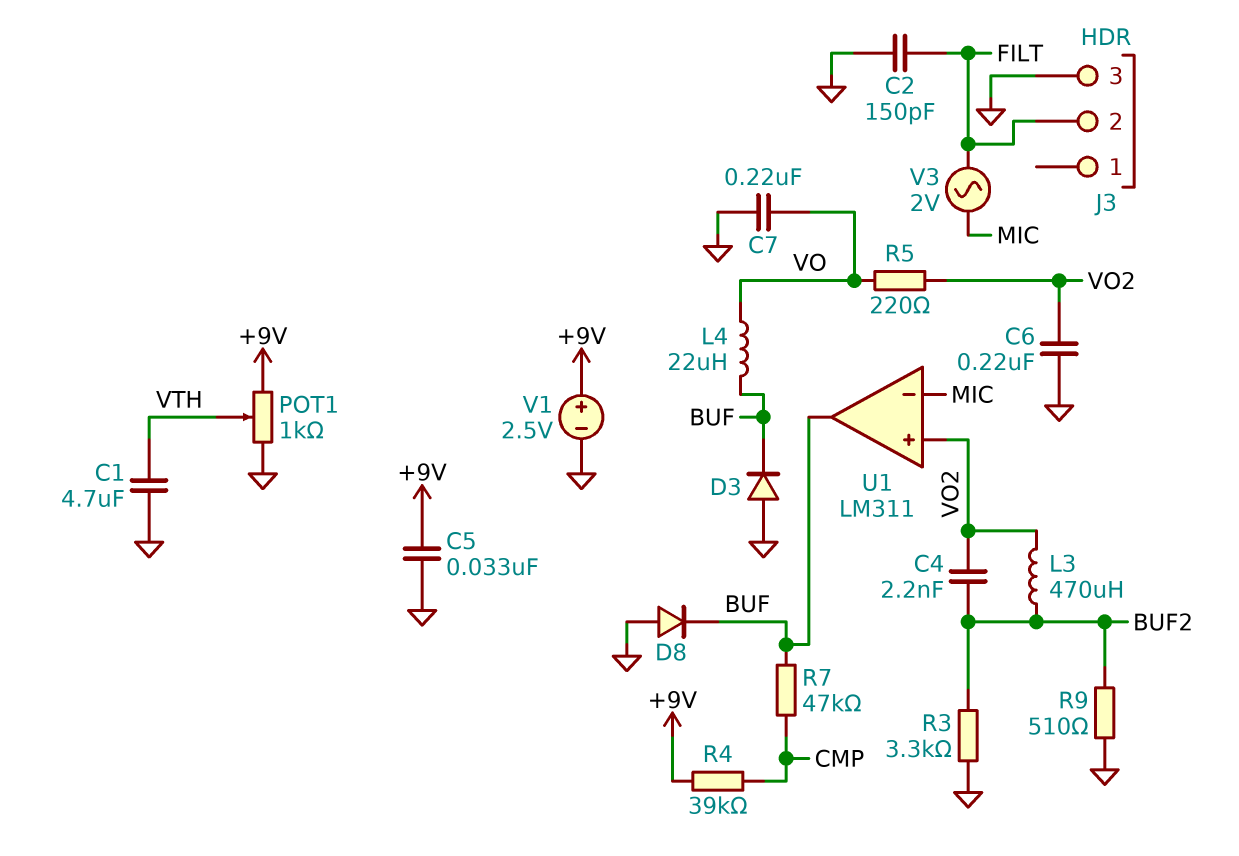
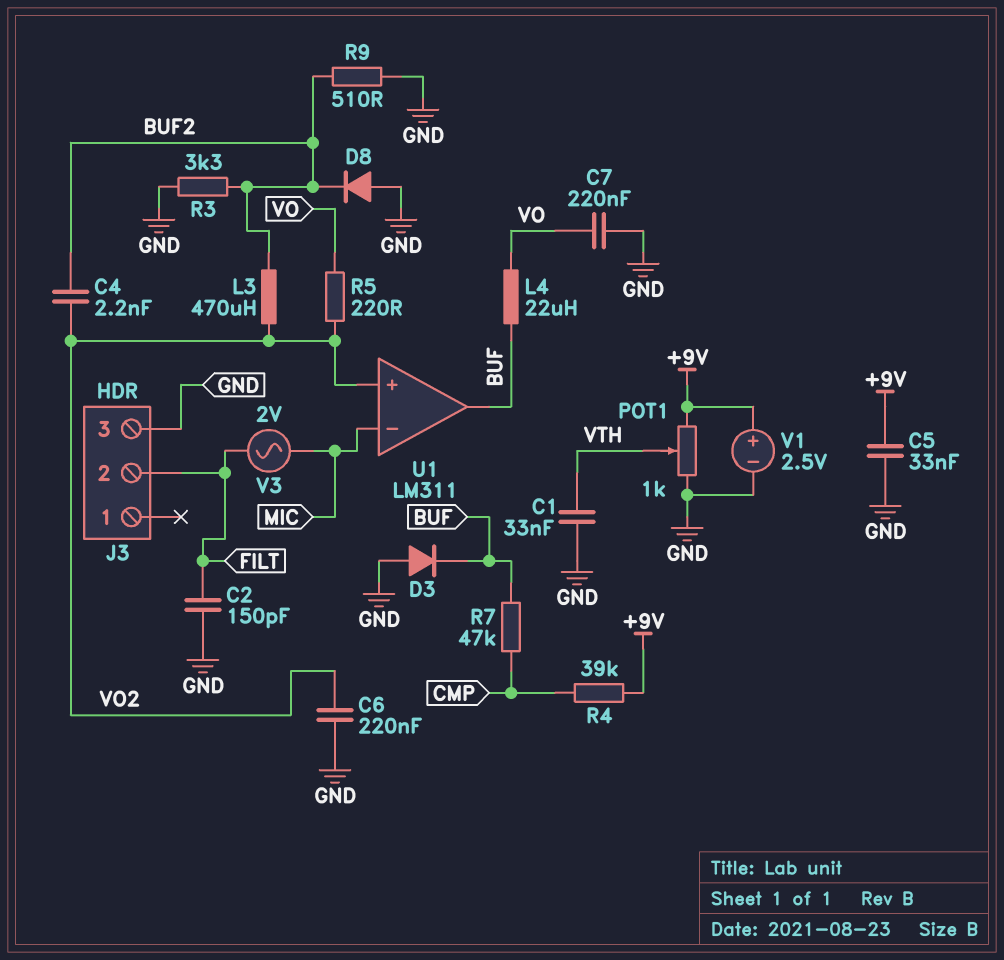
C1: 4.7uF (GND, VTH) -> 33nF (GND, VTH)
D8: diode (A GND, K BUF) -> diode (A GND, K BUF2)

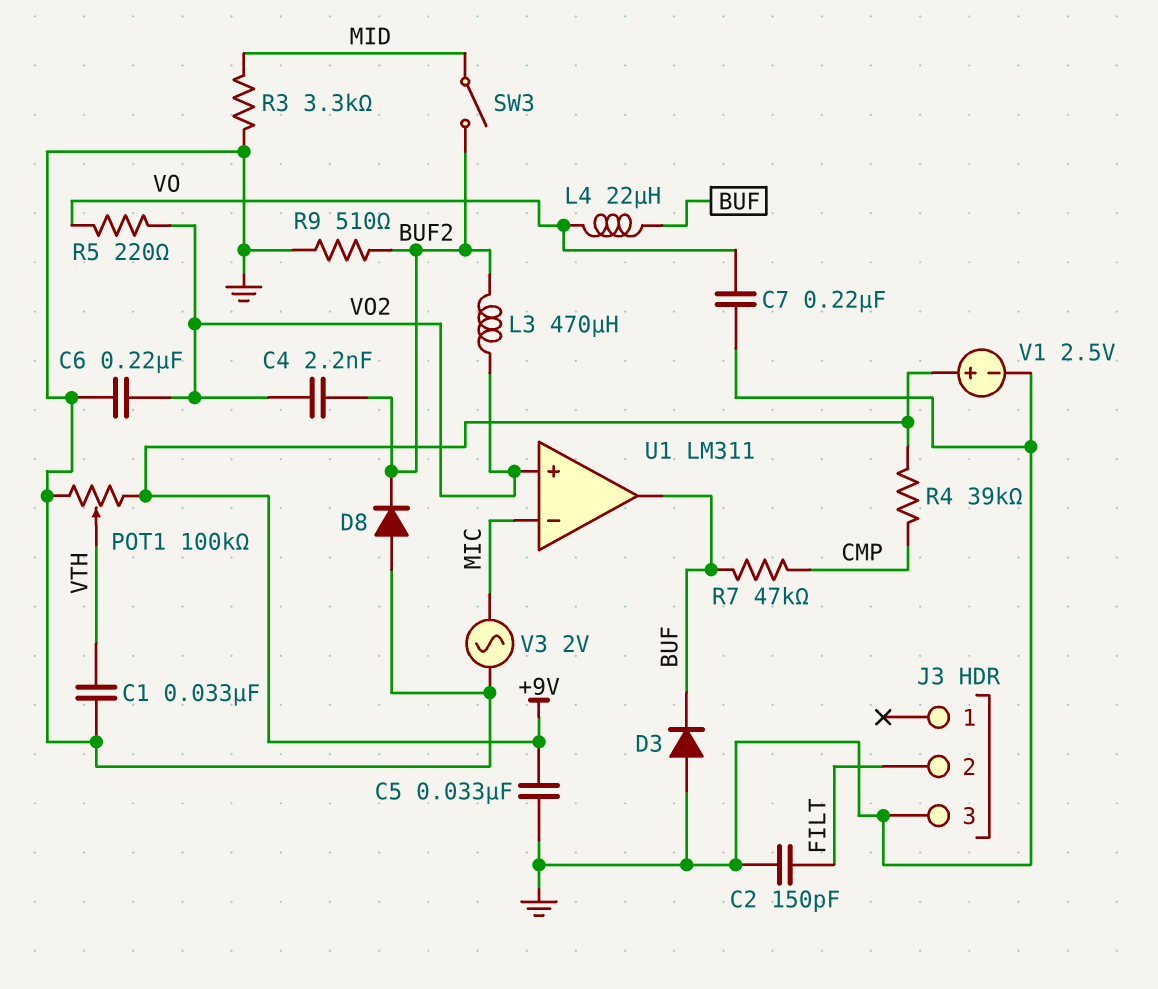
POT1: 1k (+9V, GND, wiper VTH) -> 100k (+9V, GND, wiper VTH)
R3: 3.3k (BUF2, GND) -> 3.3k (GND, MID)
SW3: none -> switch (BUF2, MID)
V3: AC 2V (FILT, MIC) -> AC 2V (GND, MIC)

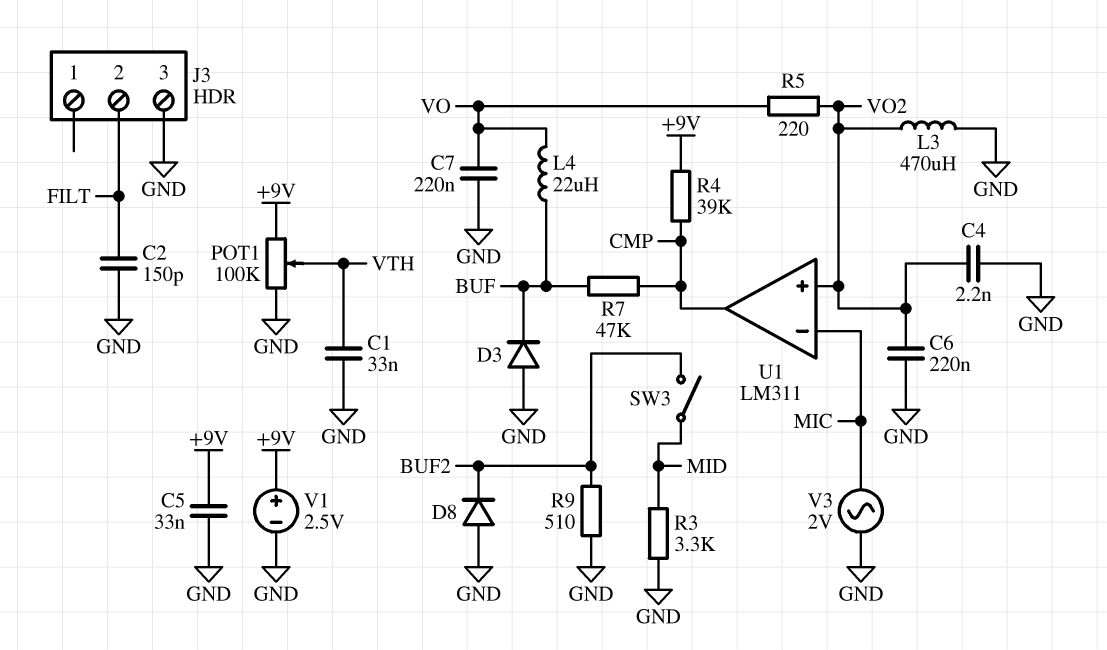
C4: 2.2nF (BUF2, VO2) -> 2.2nF (GND, VO2)
L3: 470uH (BUF2, VO2) -> 470uH (GND, VO2)
U1 pin out: BUF -> CMP

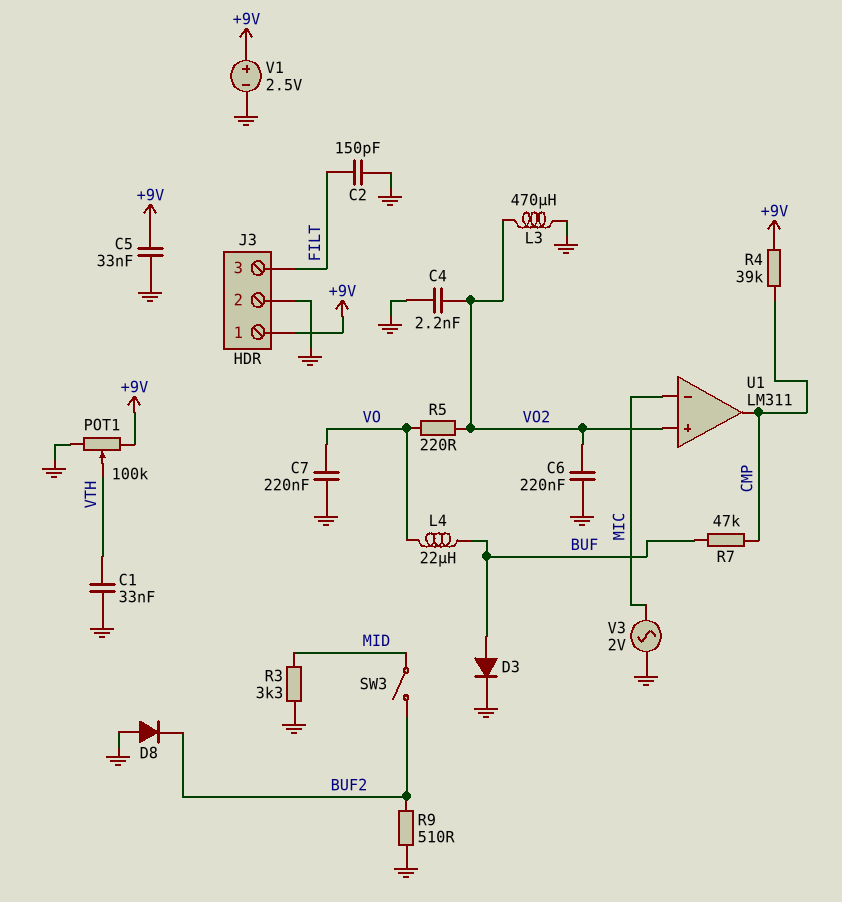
D3: diode (A GND, K BUF) -> diode (A BUF, K GND)
J3 pin 1: none -> +9V
J3 pin 2: FILT -> GND
J3 pin 3: GND -> FILT

